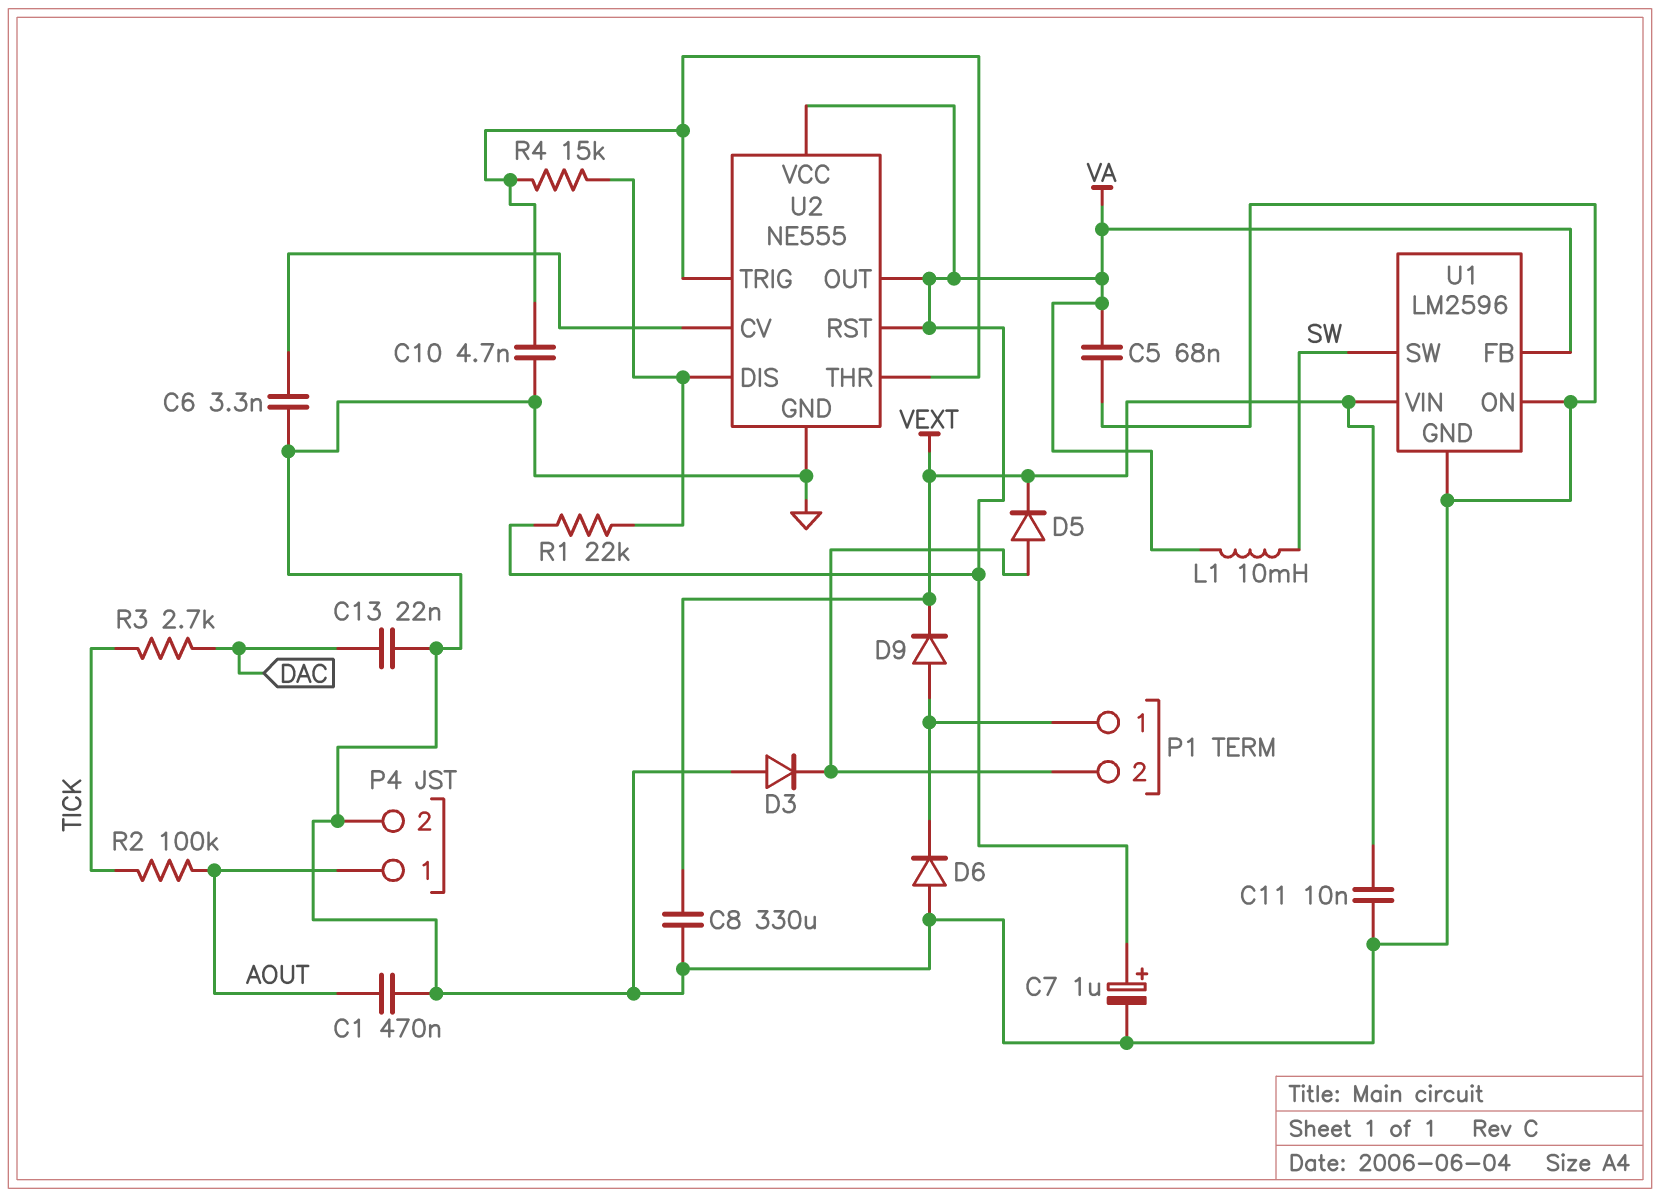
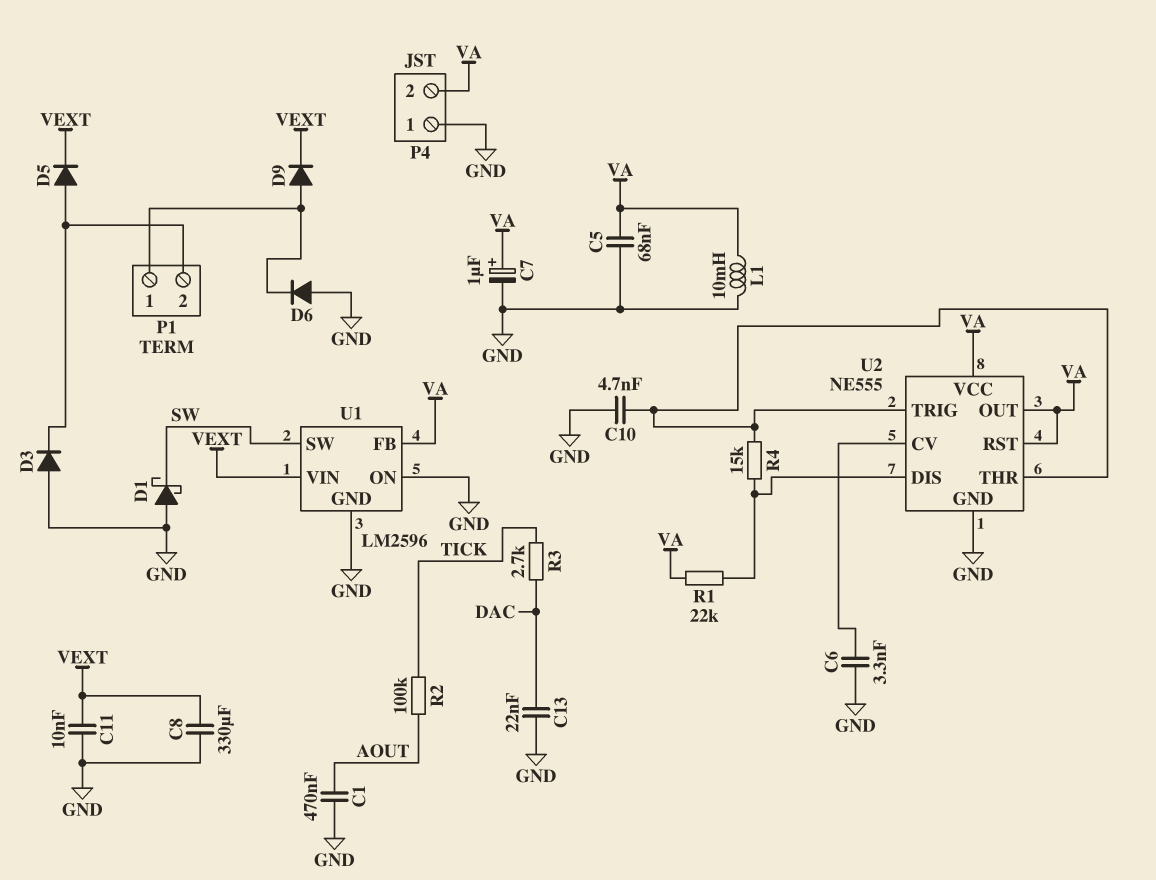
D1: none -> schottky (A GND, K SW)
L1: 10mH (SW, VA) -> 10mH (GND, VA)
P4 pin 1: AOUT -> GND
P4 pin 2: GND -> VA

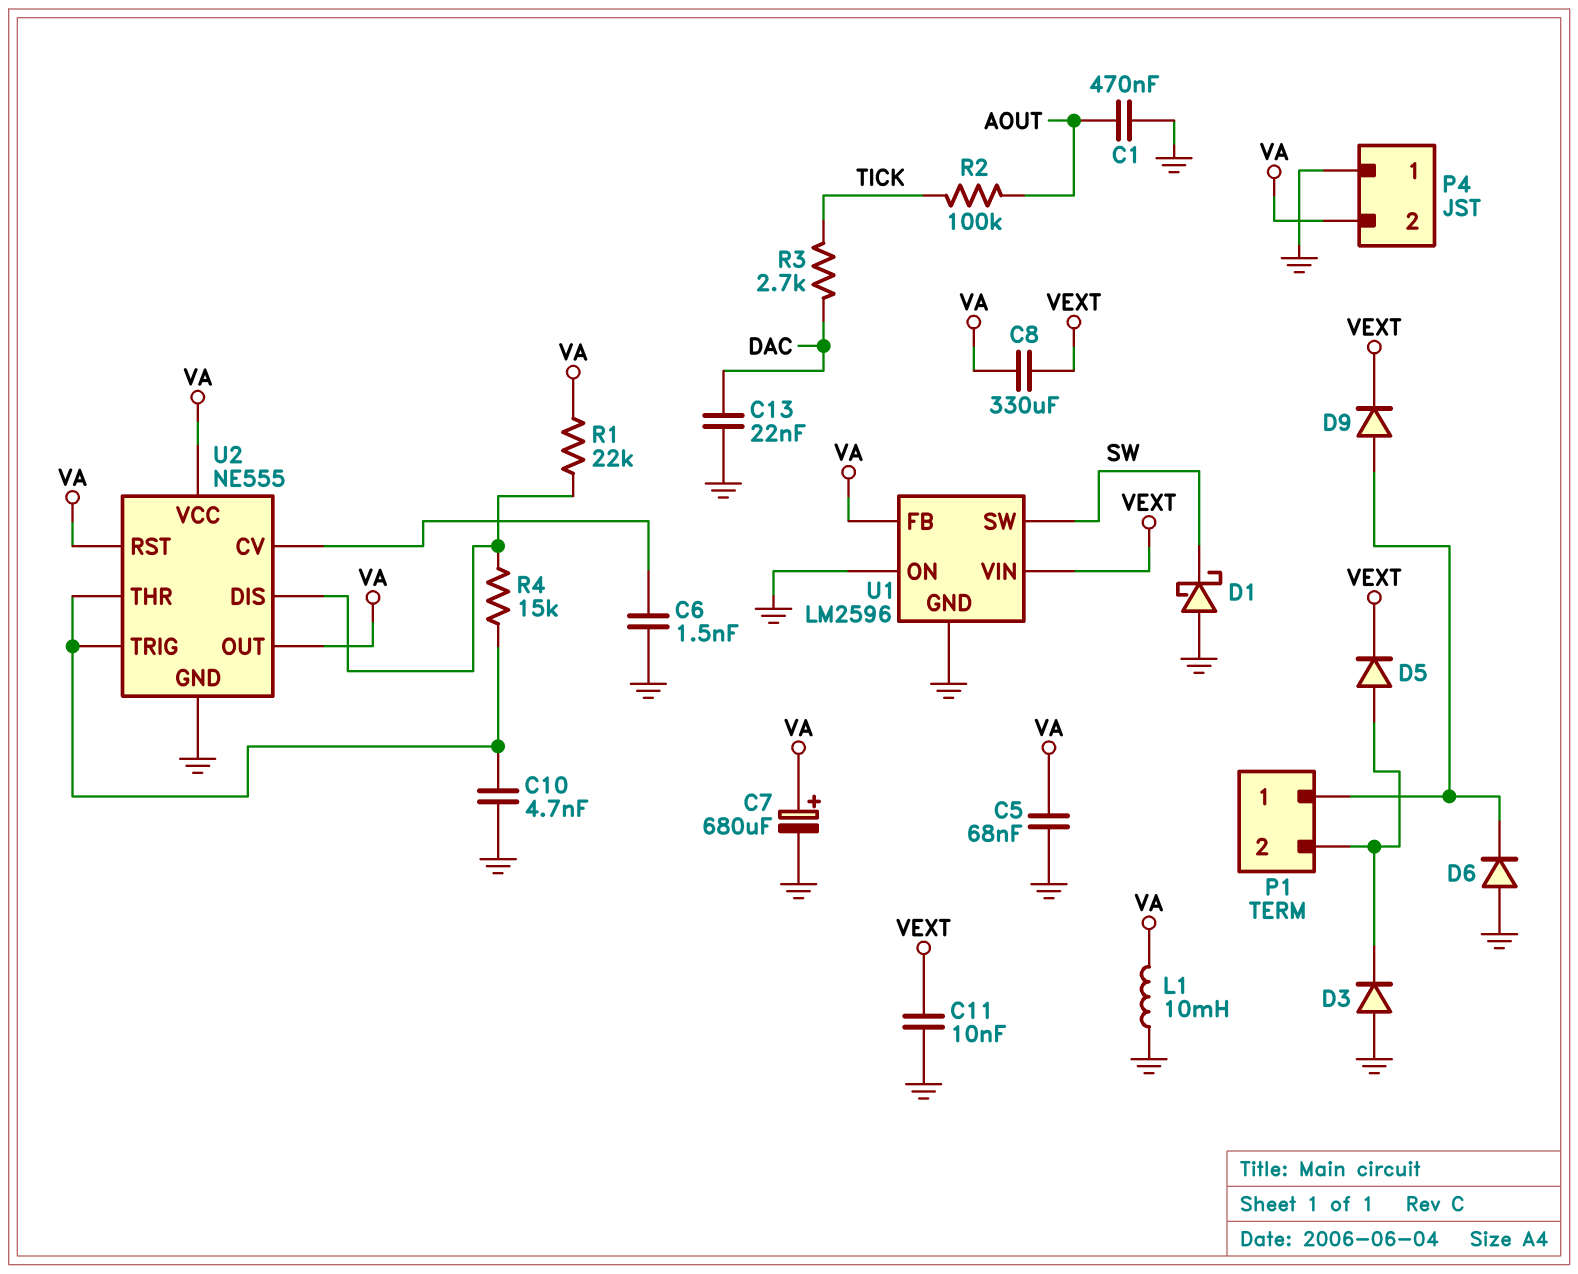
C6: 3.3nF (GND, U2/CV) -> 1.5nF (GND, U2/CV)
C7: 1uF (plus VA, minus GND) -> 680uF (plus VA, minus GND)
C8: 330uF (GND, VEXT) -> 330uF (VA, VEXT)

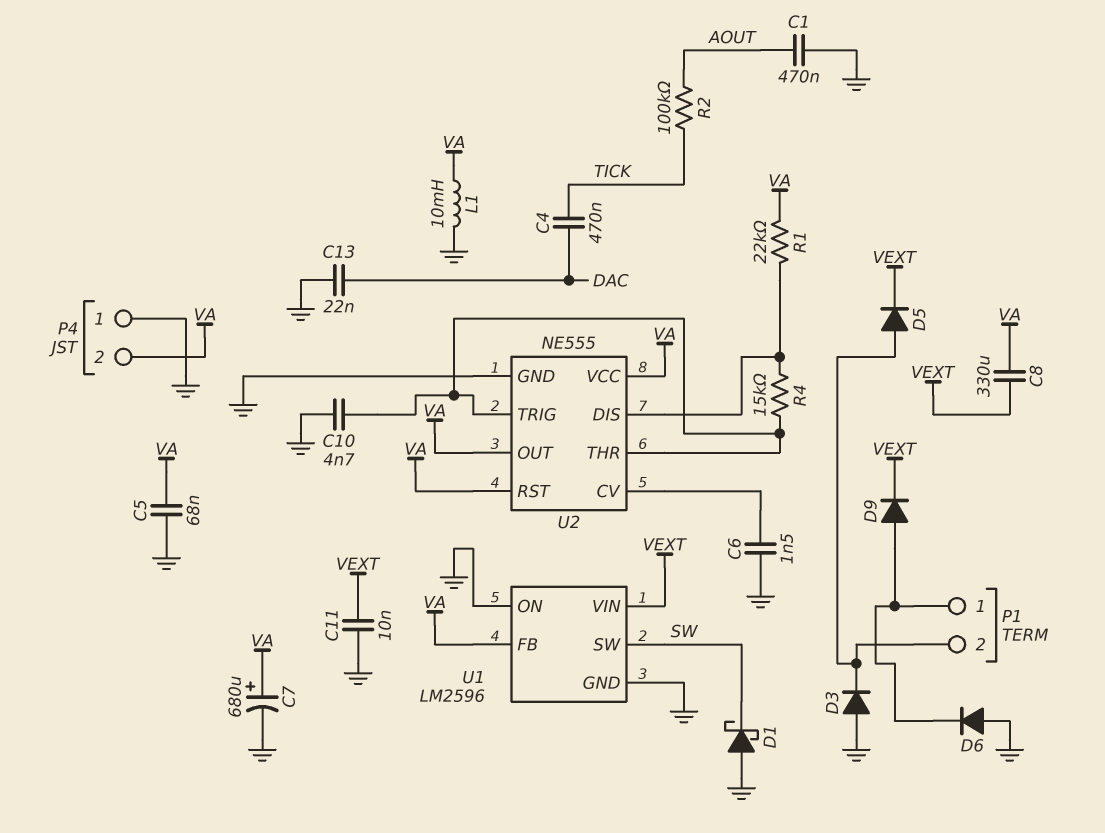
C4: none -> 470nF (DAC, TICK)
R3: 2.7k (DAC, TICK) -> none

